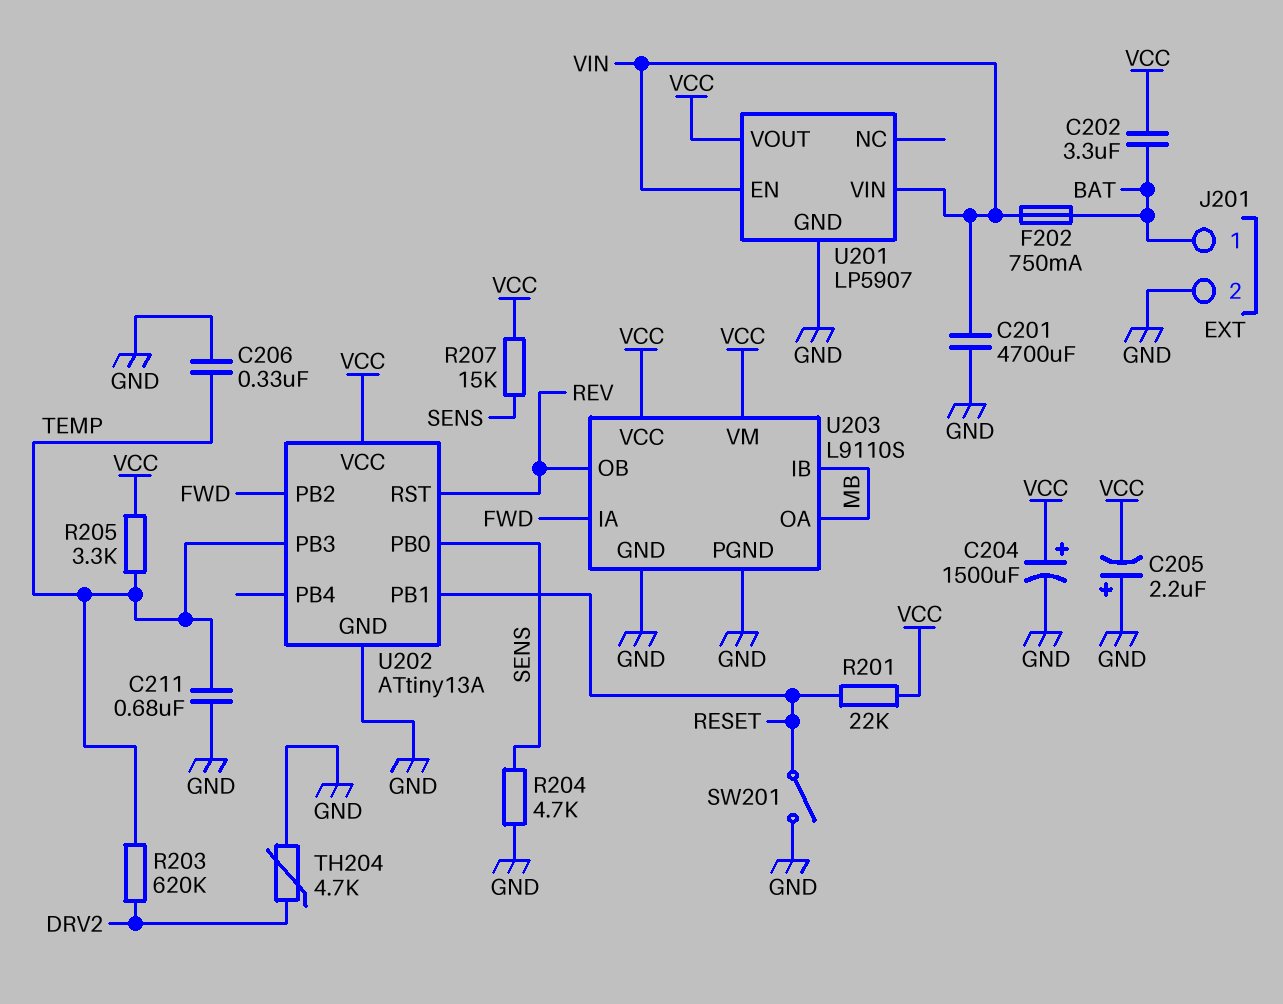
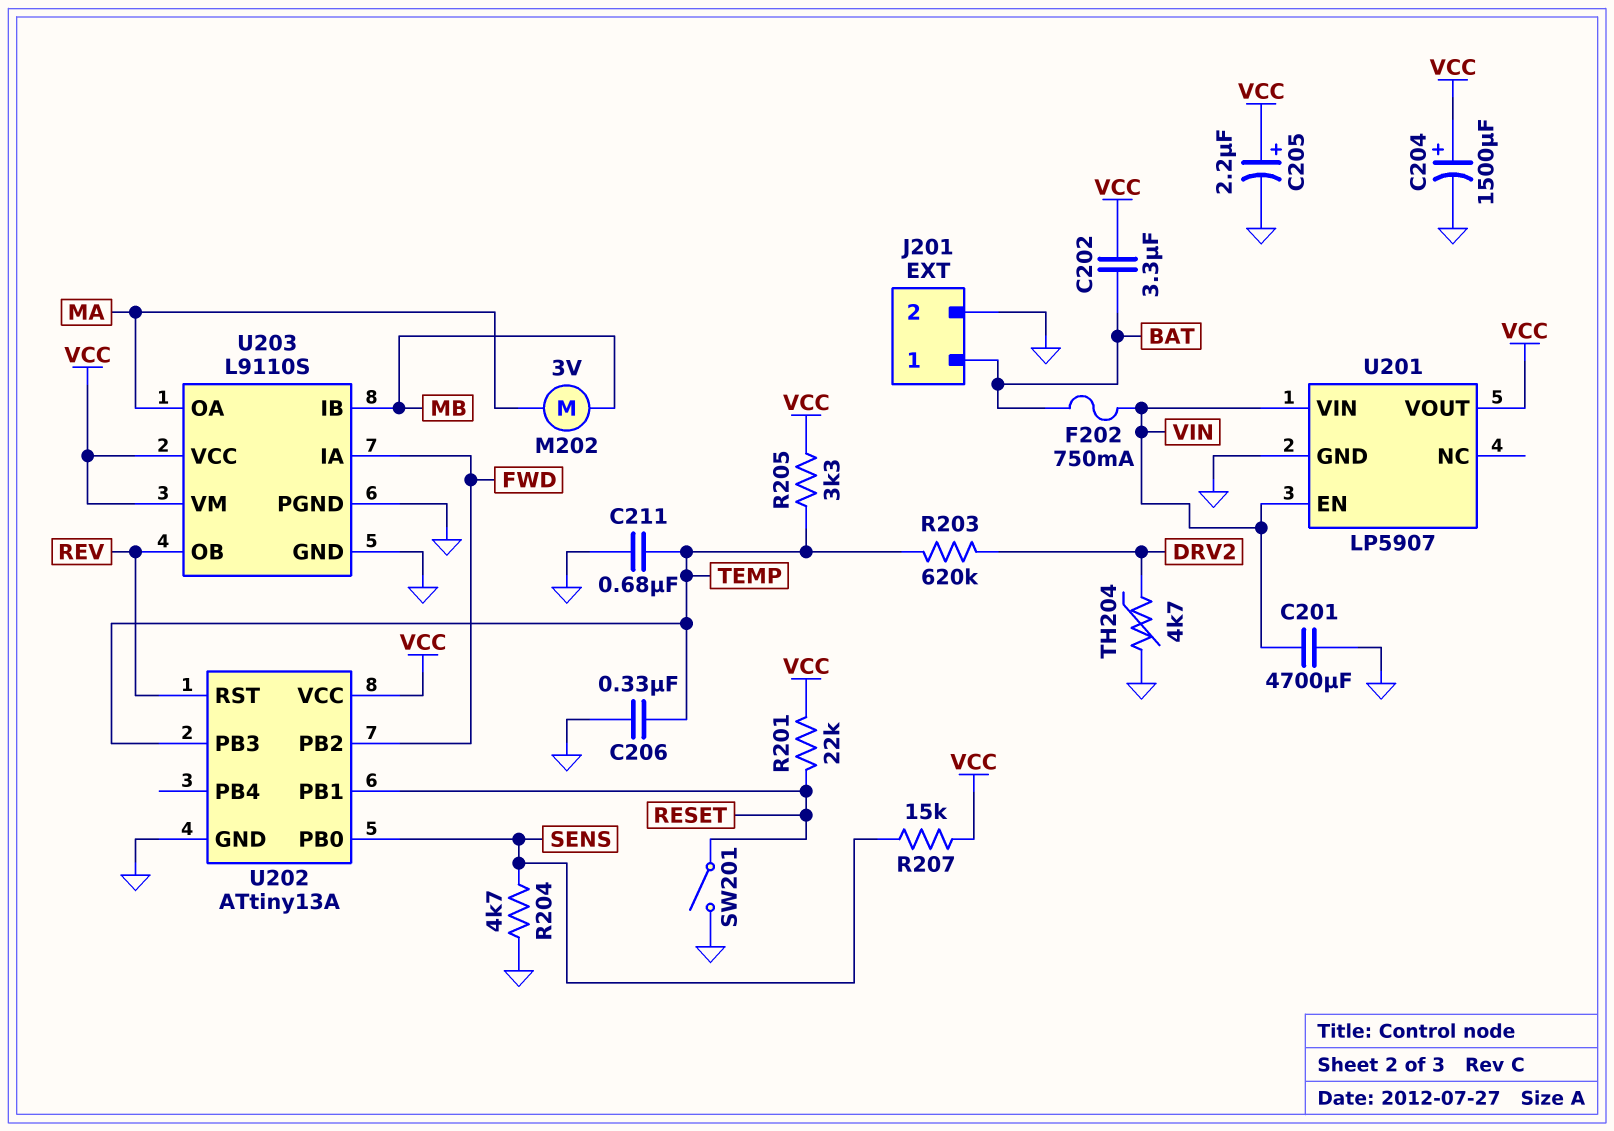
C205: 2.2uF (plus GND, minus VCC) -> 2.2uF (plus VCC, minus GND)
M202: none -> motor 3V (MA, MB)
U203 pin OA: MB -> MA

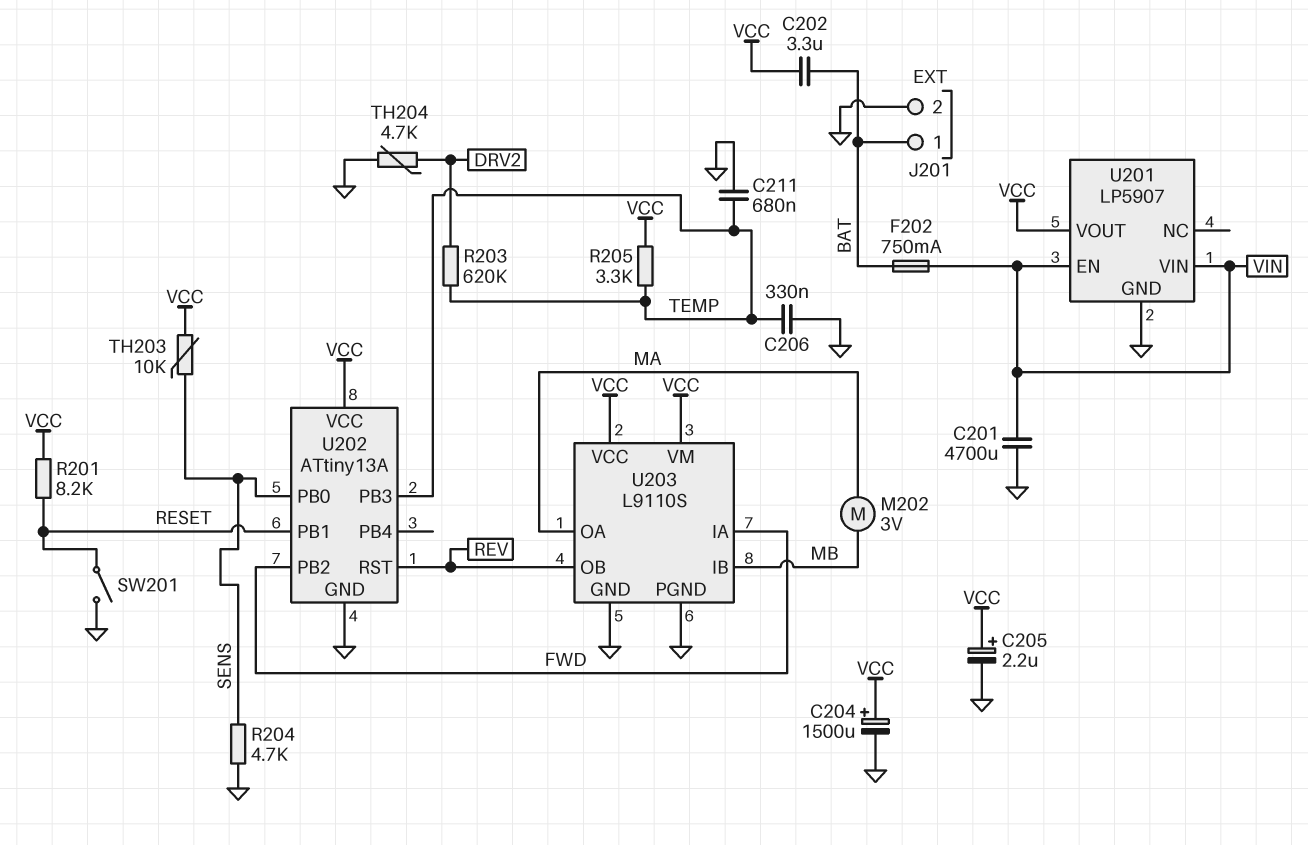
R201: 22k (RESET, VCC) -> 8.2k (RESET, VCC)
R207: 15k (SENS, VCC) -> none
TH203: none -> 10k (SENS, VCC)

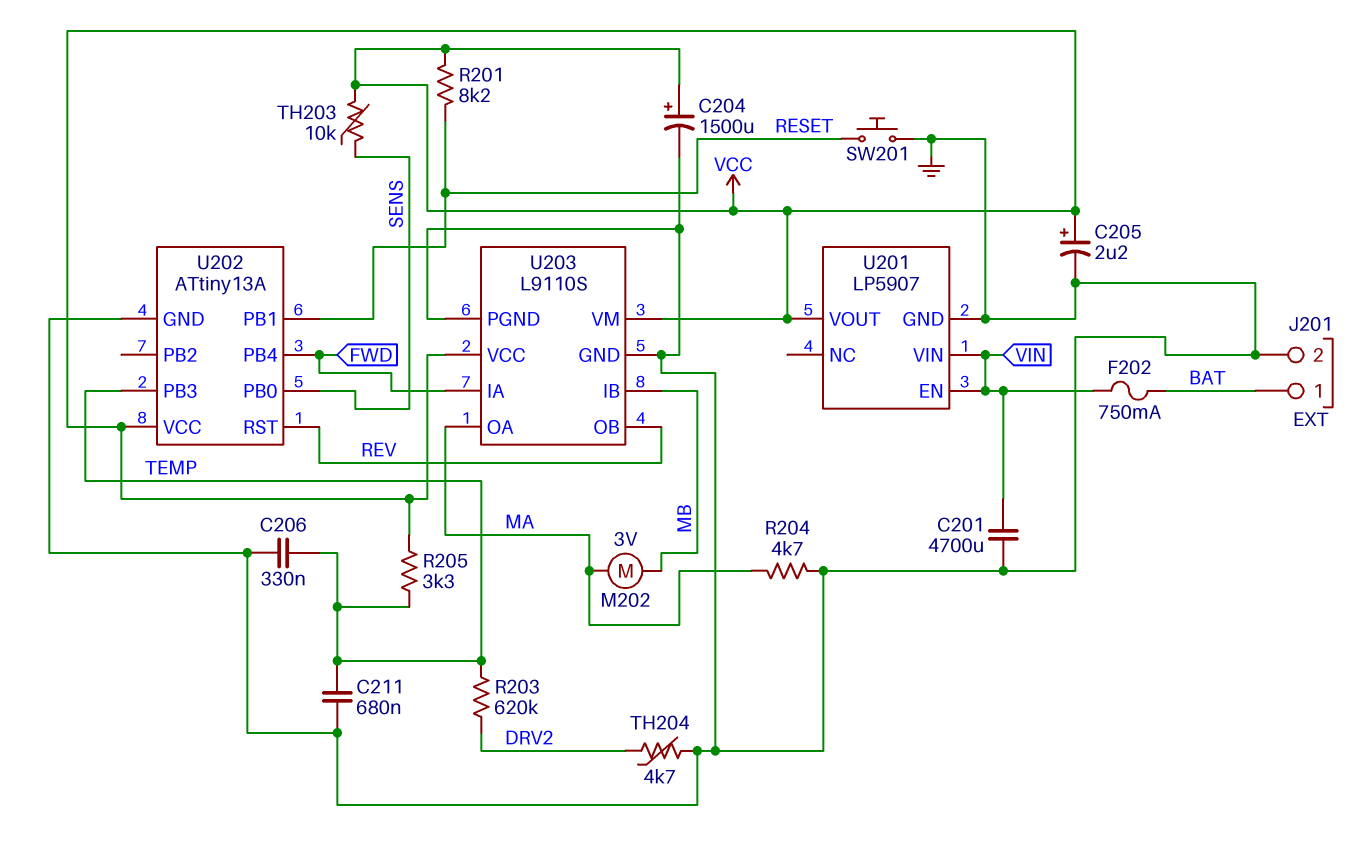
C202: 3.3uF (BAT, VCC) -> none
R204: 4.7k (GND, SENS) -> 4.7k (GND, MA)
SW201: switch (GND, RESET) -> button (GND, RESET)
U202 pin PB2: FWD -> none
U202 pin PB4: none -> FWD

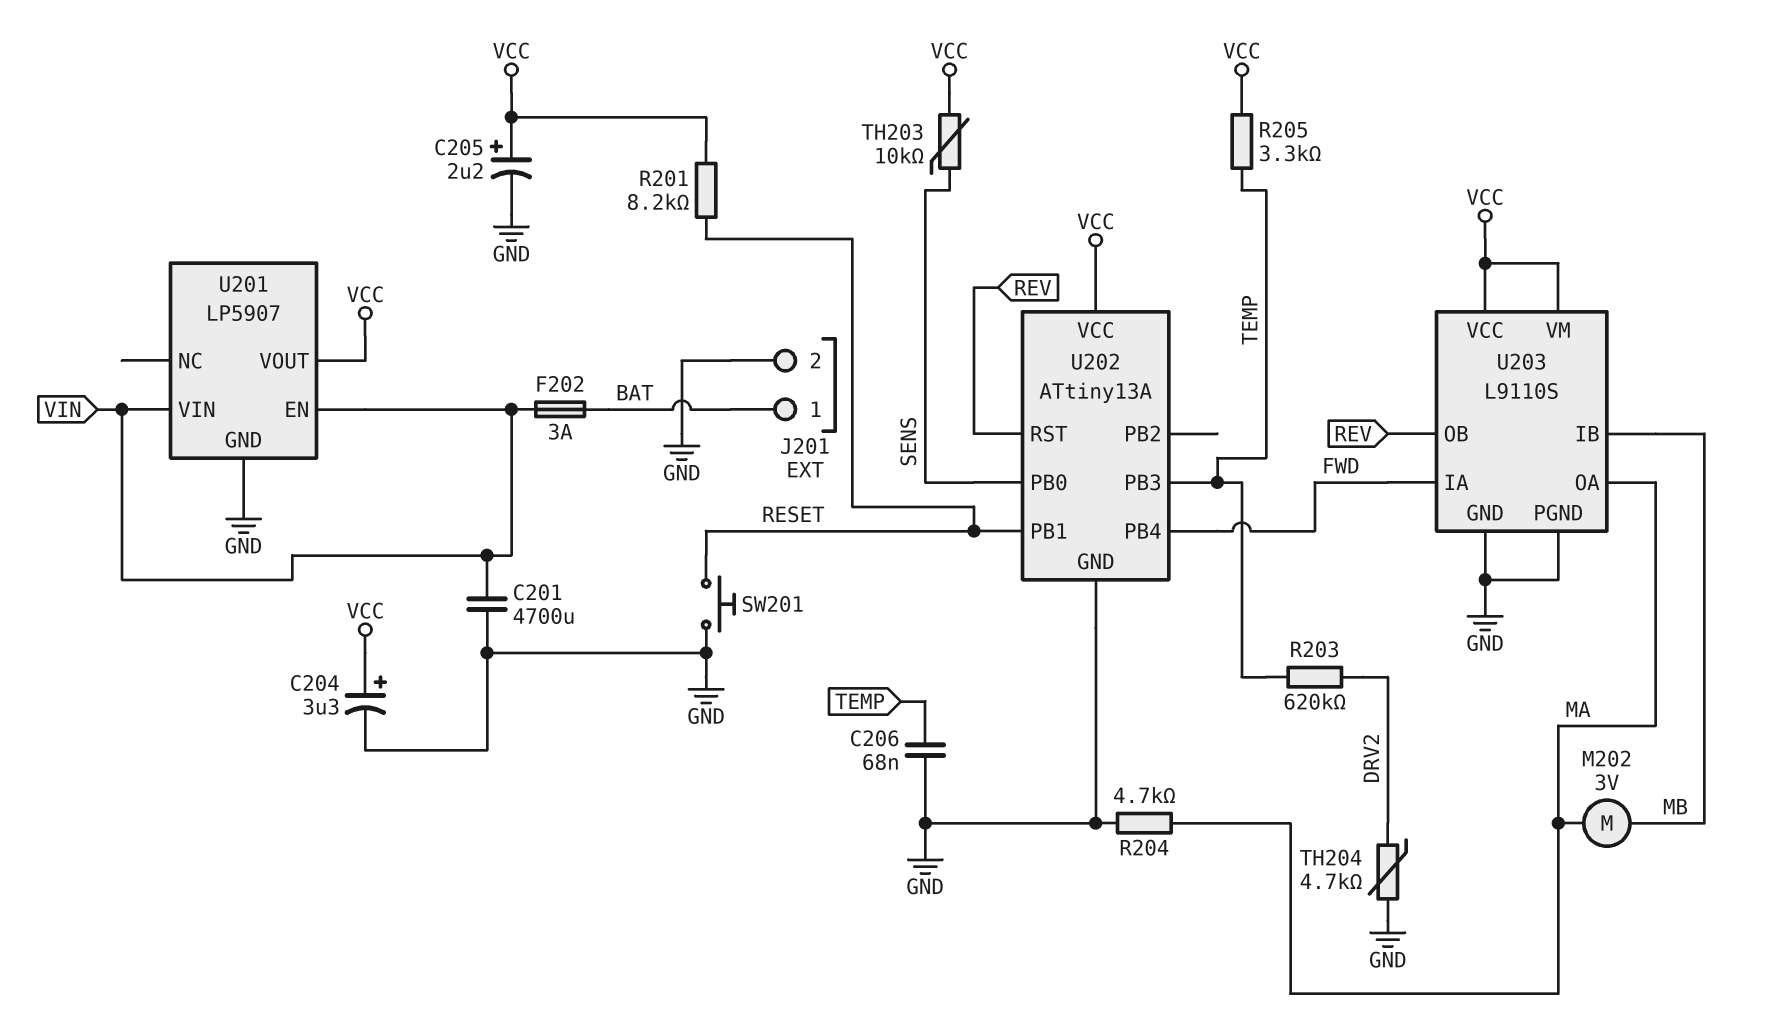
C204: 1500uF (plus VCC, minus GND) -> 3.3uF (plus VCC, minus GND)
C206: 330nF (GND, TEMP) -> 68nF (GND, TEMP)
C211: 680nF (GND, TEMP) -> none
F202: 750mA (BAT, VIN) -> 3A (BAT, VIN)

